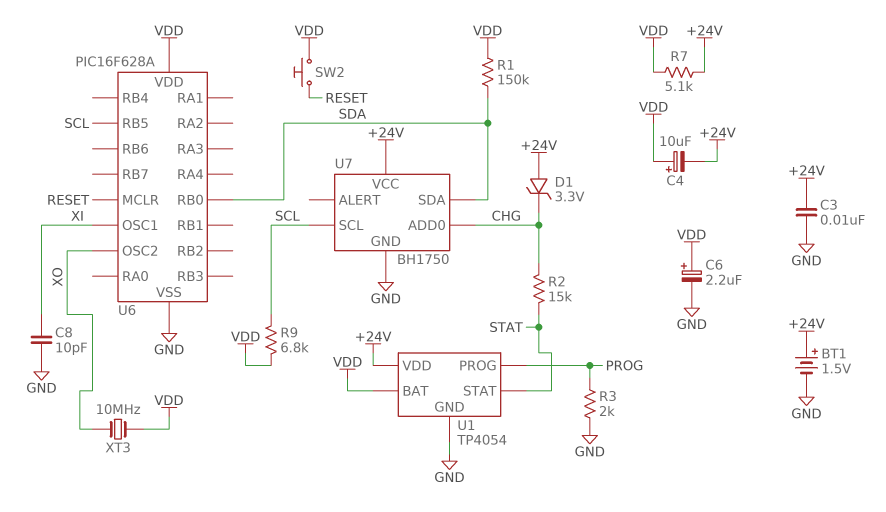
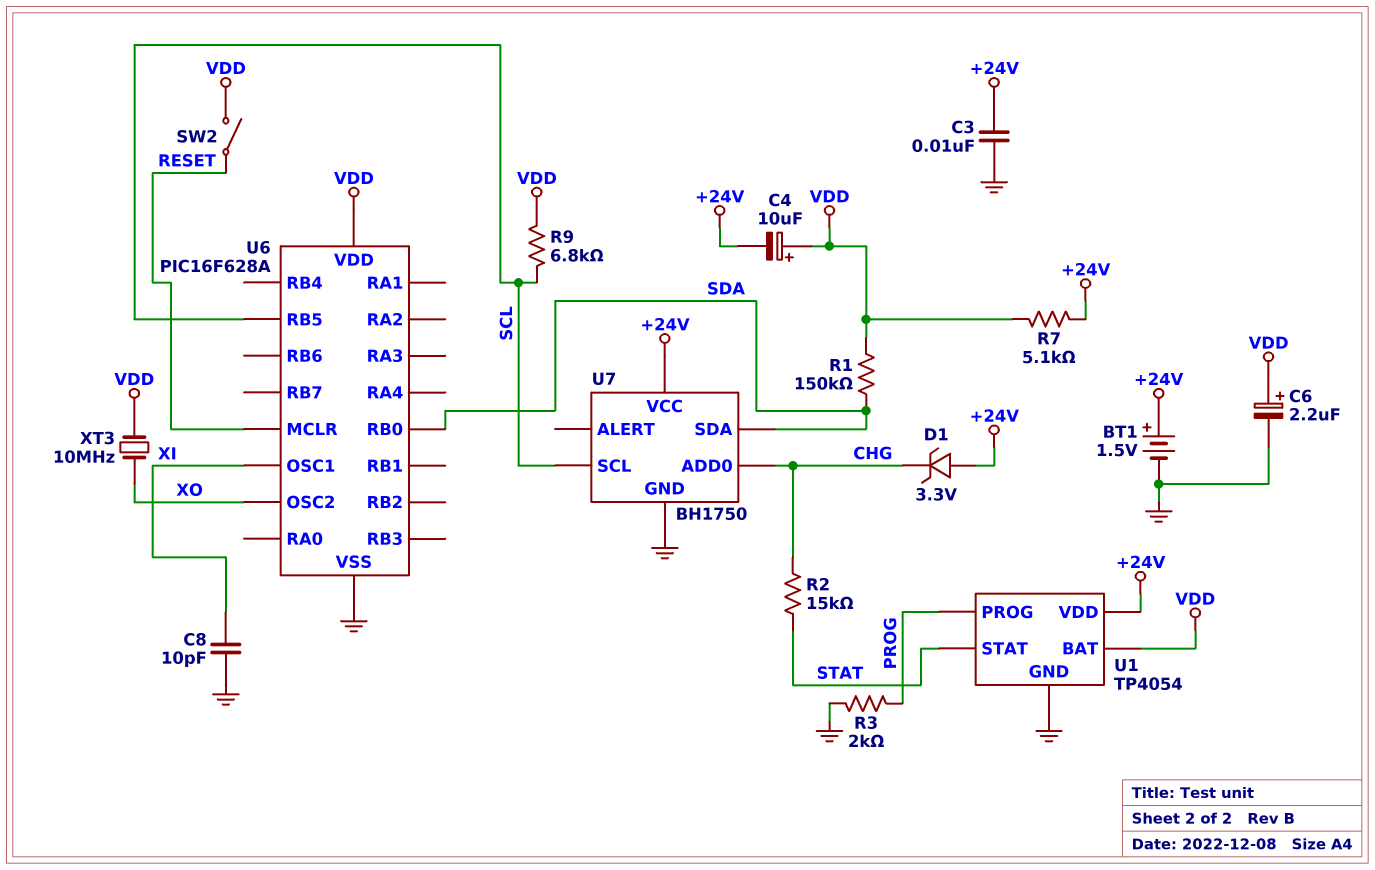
SW2: button (RESET, VDD) -> switch (RESET, VDD)

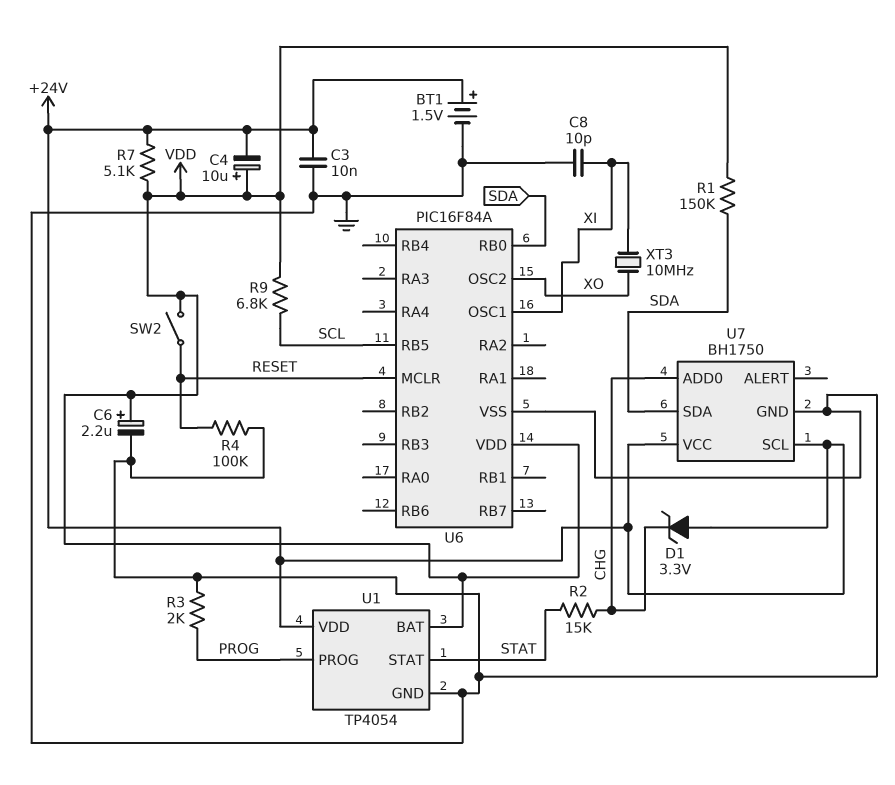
R4: none -> 100k (GND, RESET)
U6: PIC16F628A -> PIC16F84A
U7 pin SCL: SCL -> +24V
XT3: 10MHz (VDD, XO) -> 10MHz (XI, XO)

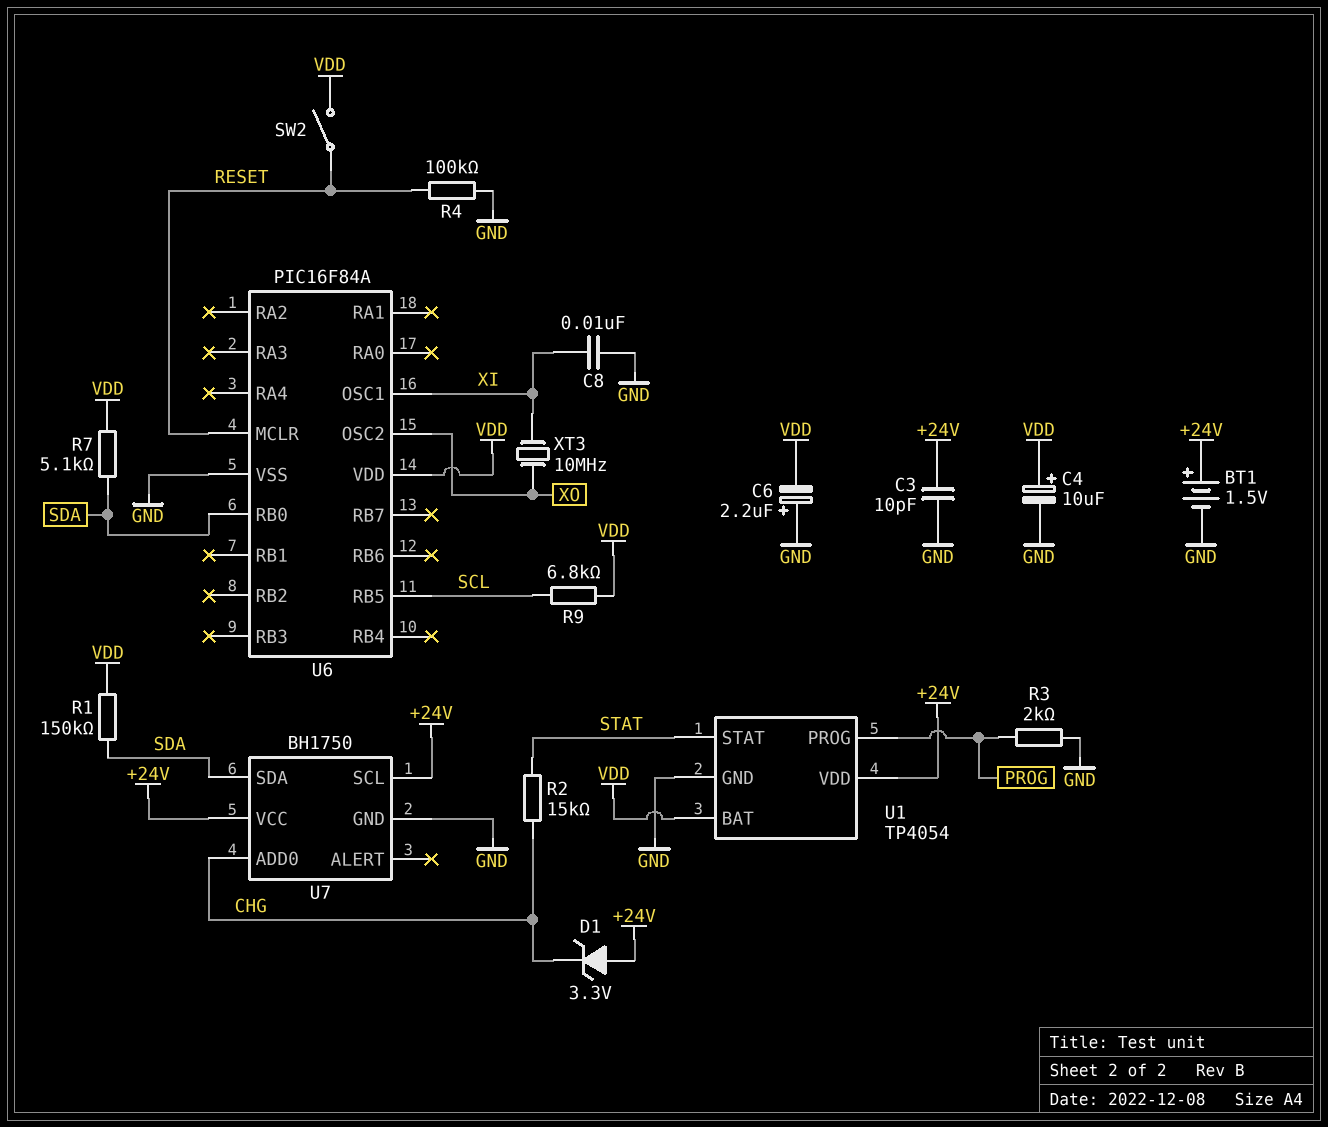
C3: 10nF (+24V, GND) -> 10pF (+24V, GND)
C4: 10uF (plus VDD, minus +24V) -> 10uF (plus VDD, minus GND)
C6: 2.2uF (plus VDD, minus GND) -> 2.2uF (plus GND, minus VDD)
C8: 10pF (GND, XI) -> 10nF (GND, XI)
R7: 5.1k (+24V, VDD) -> 5.1k (SDA, VDD)

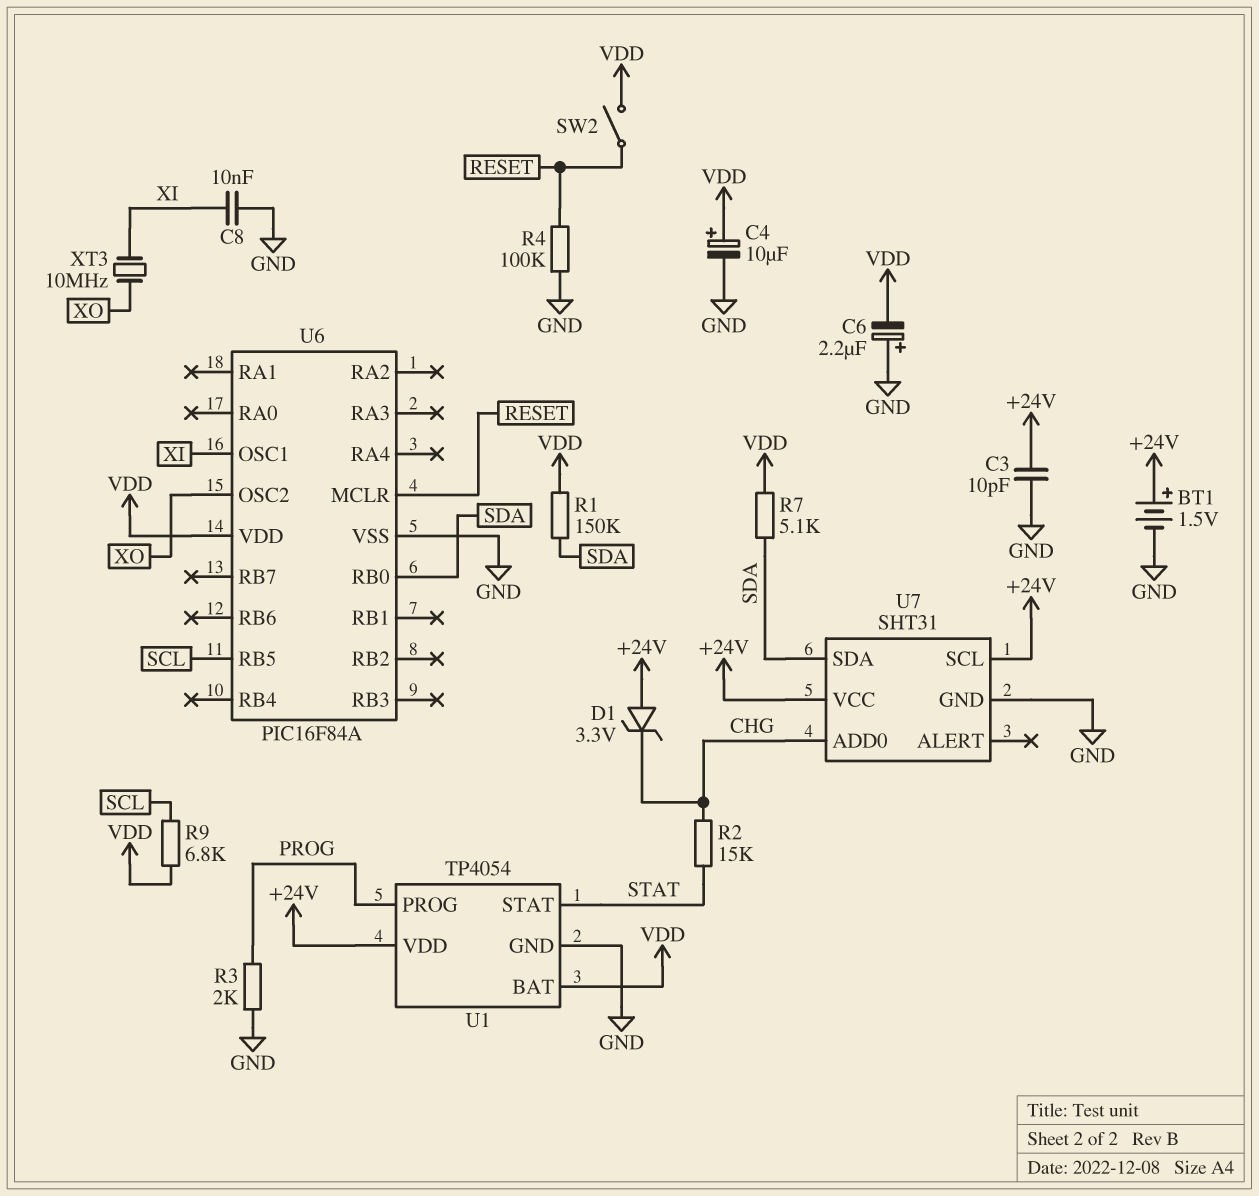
U7: BH1750 -> SHT31

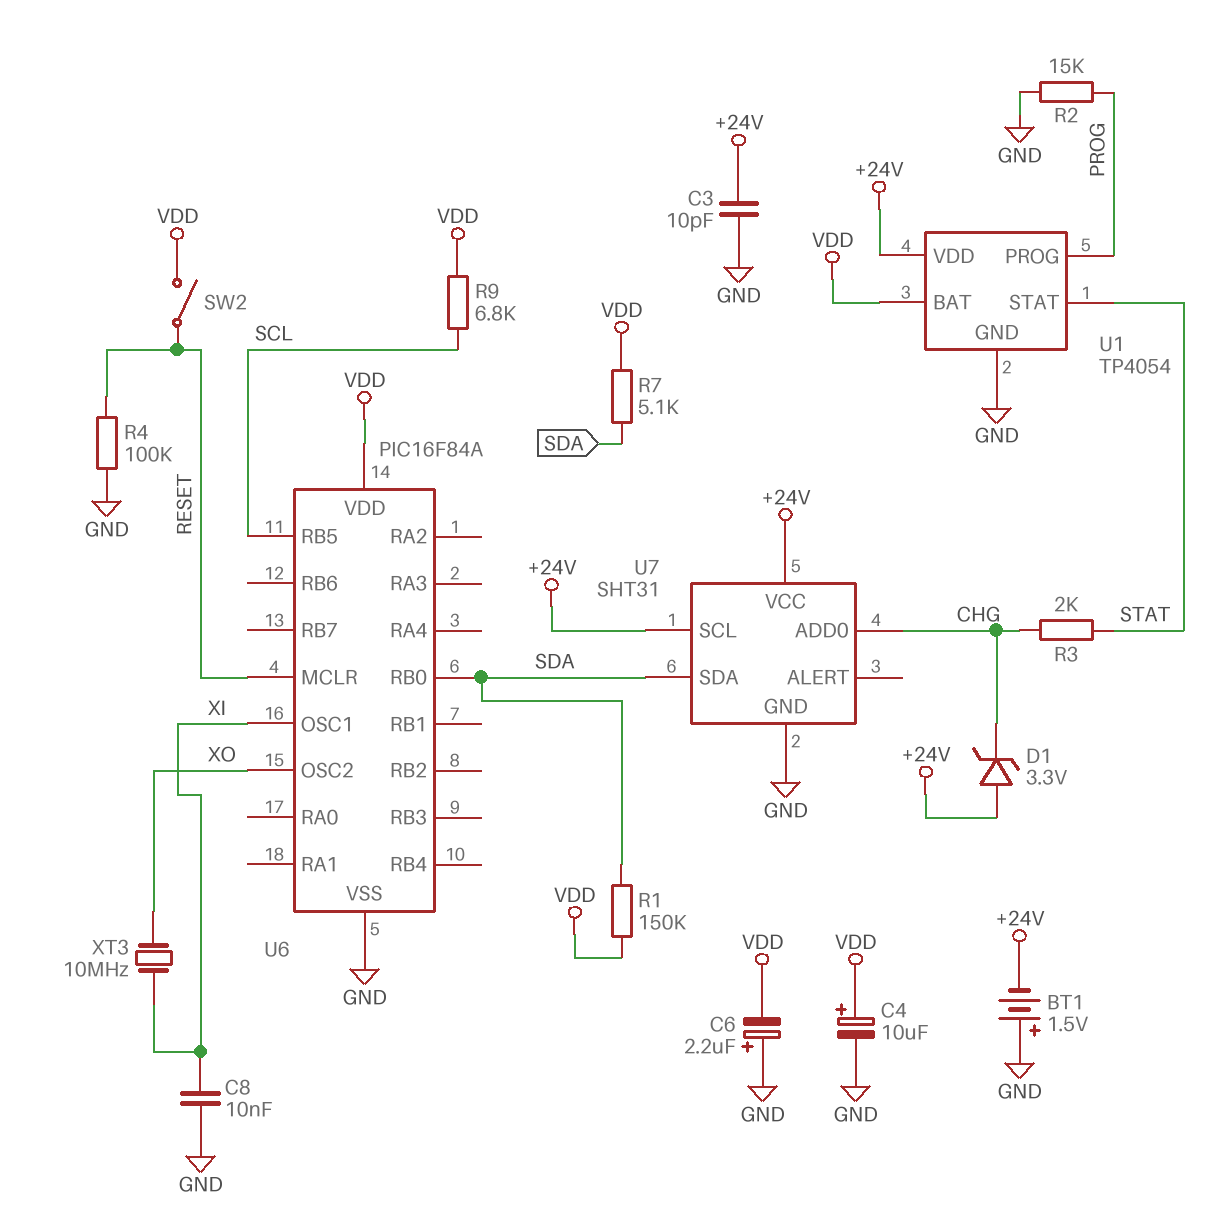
BT1: 1.5V (plus +24V, minus GND) -> 1.5V (plus GND, minus +24V)
R2: 15k (CHG, STAT) -> 15k (GND, PROG)
R3: 2k (GND, PROG) -> 2k (CHG, STAT)

